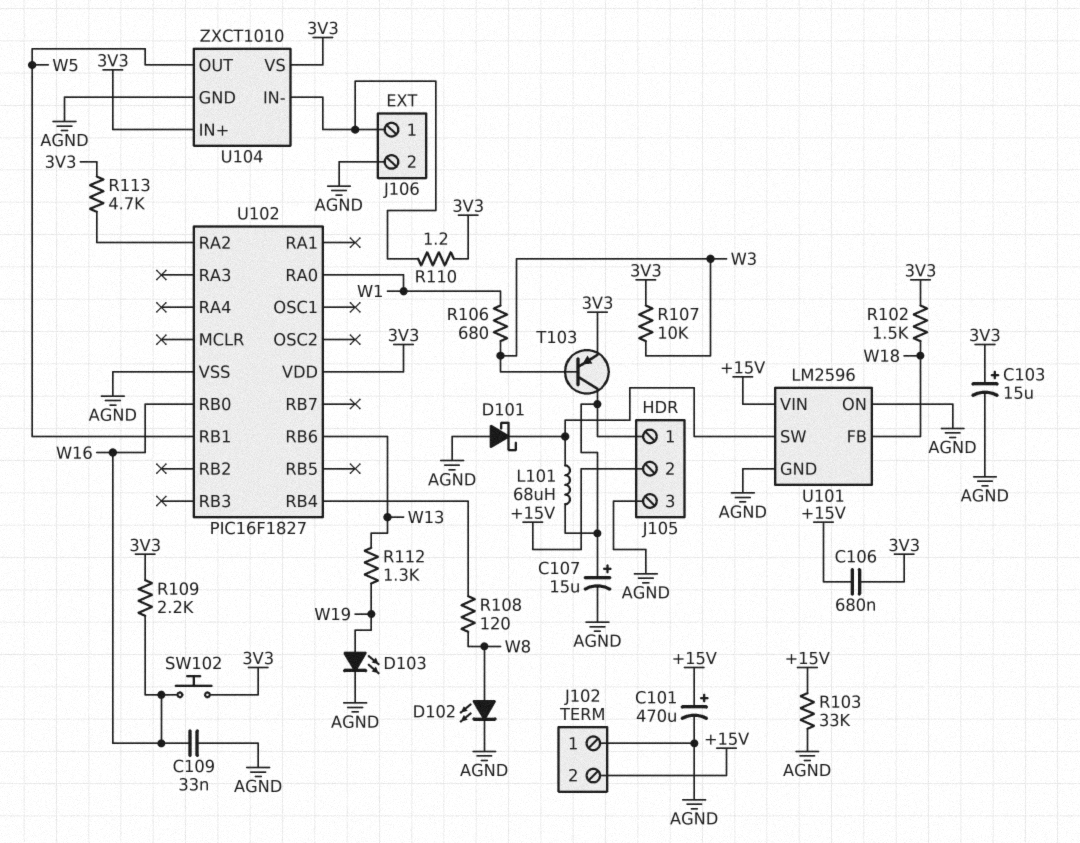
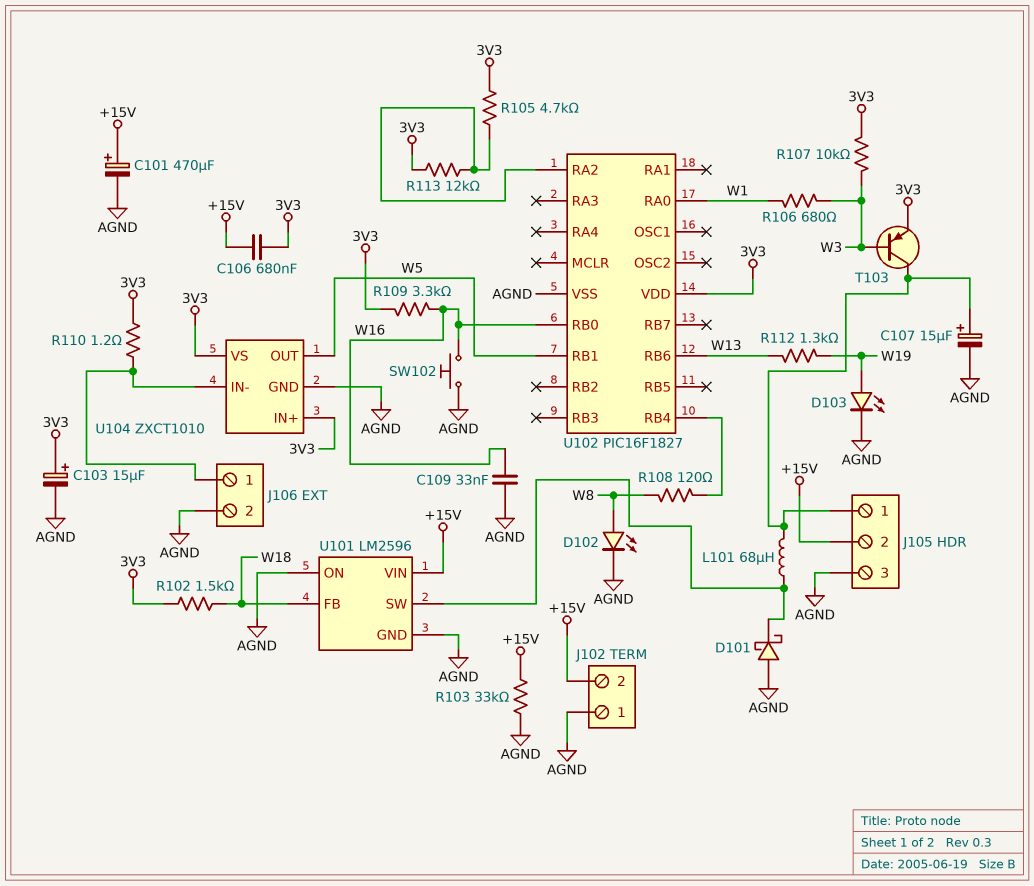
R105: none -> 4.7k (3V3, U102/RA2)
R109: 2.2k (3V3, W16) -> 3.3k (3V3, W16)
R113: 4.7k (3V3, U102/RA2) -> 12k (3V3, U102/RA2)
SW102: button (3V3, W16) -> button (AGND, W16)

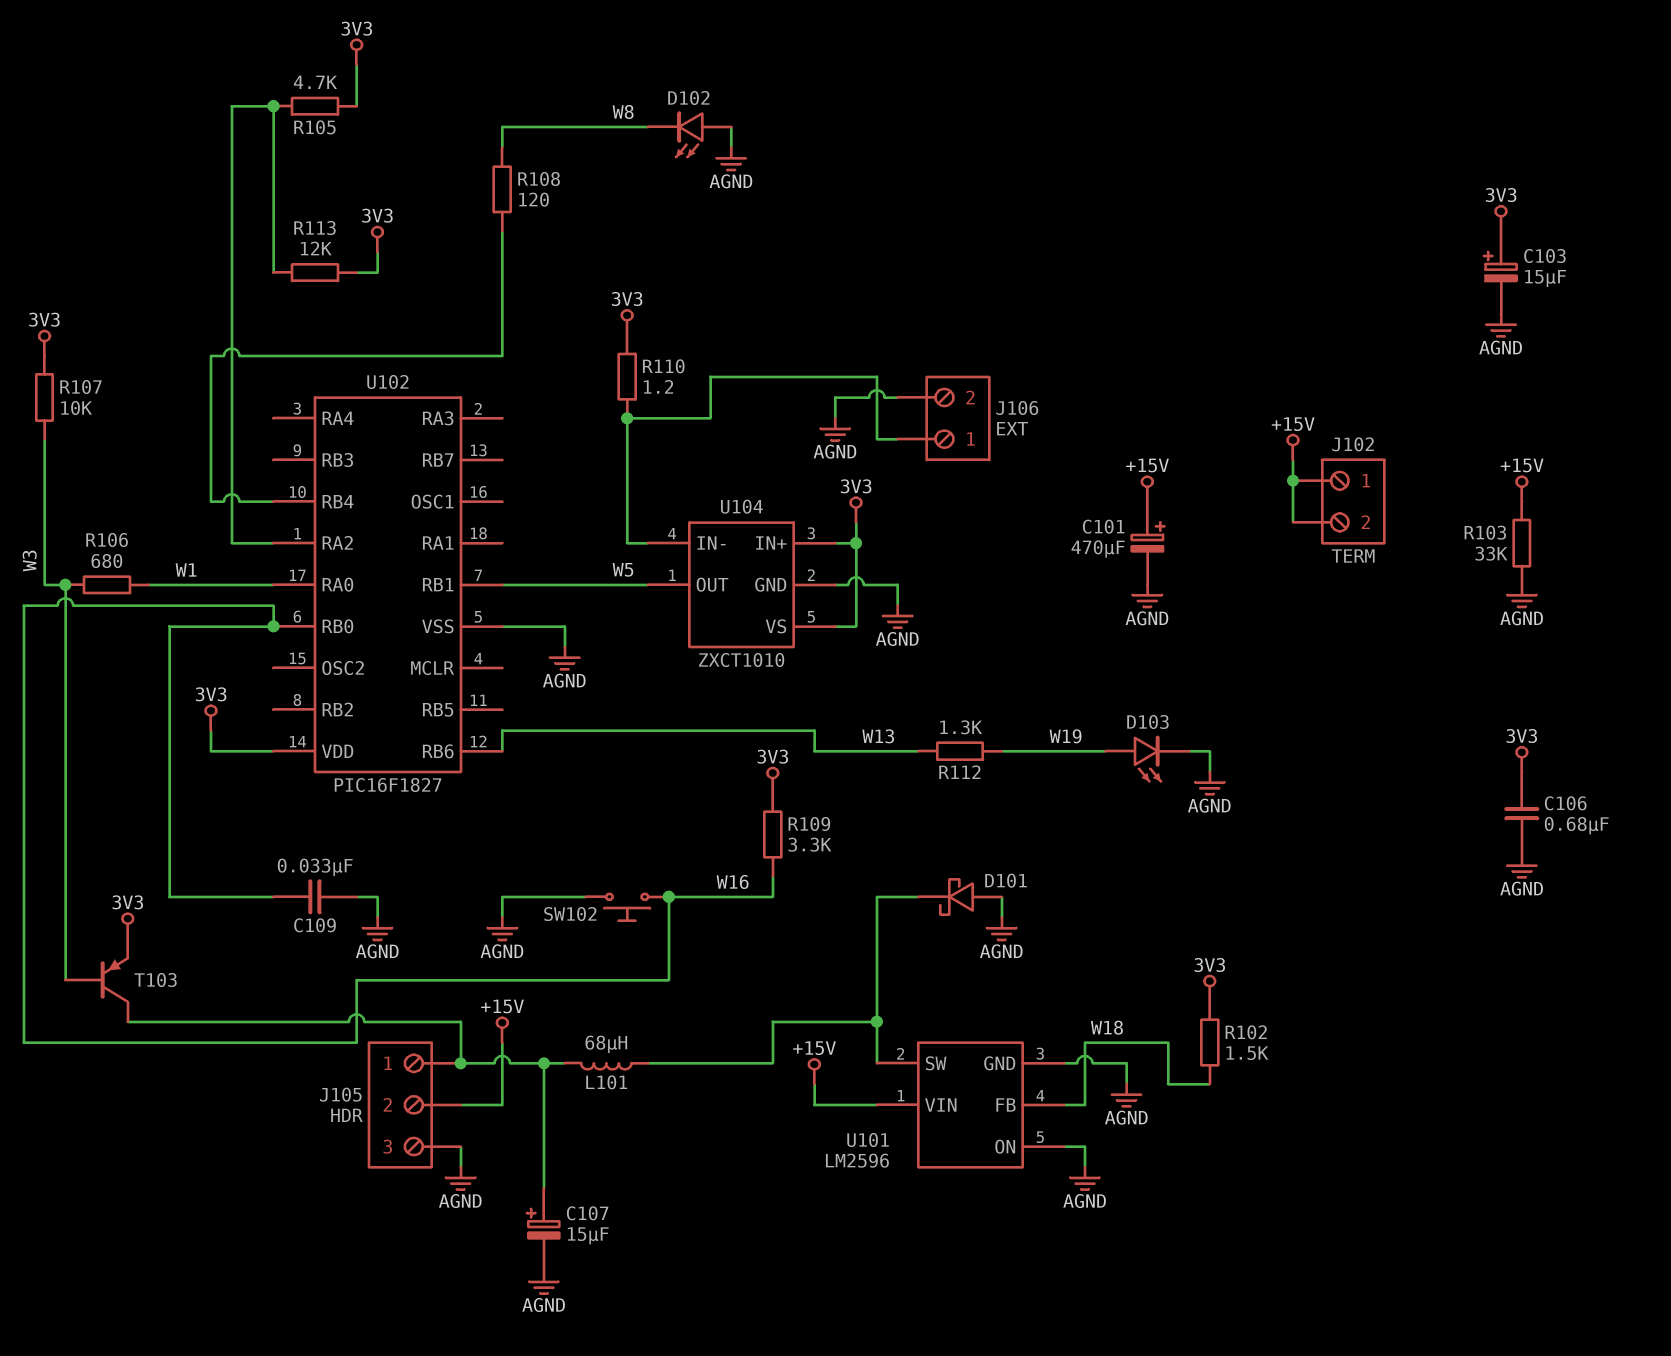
C106: 680nF (+15V, 3V3) -> 680nF (3V3, AGND)
D102: LED (A W8, K AGND) -> LED (A AGND, K W8)
J102 pin 1: AGND -> +15V

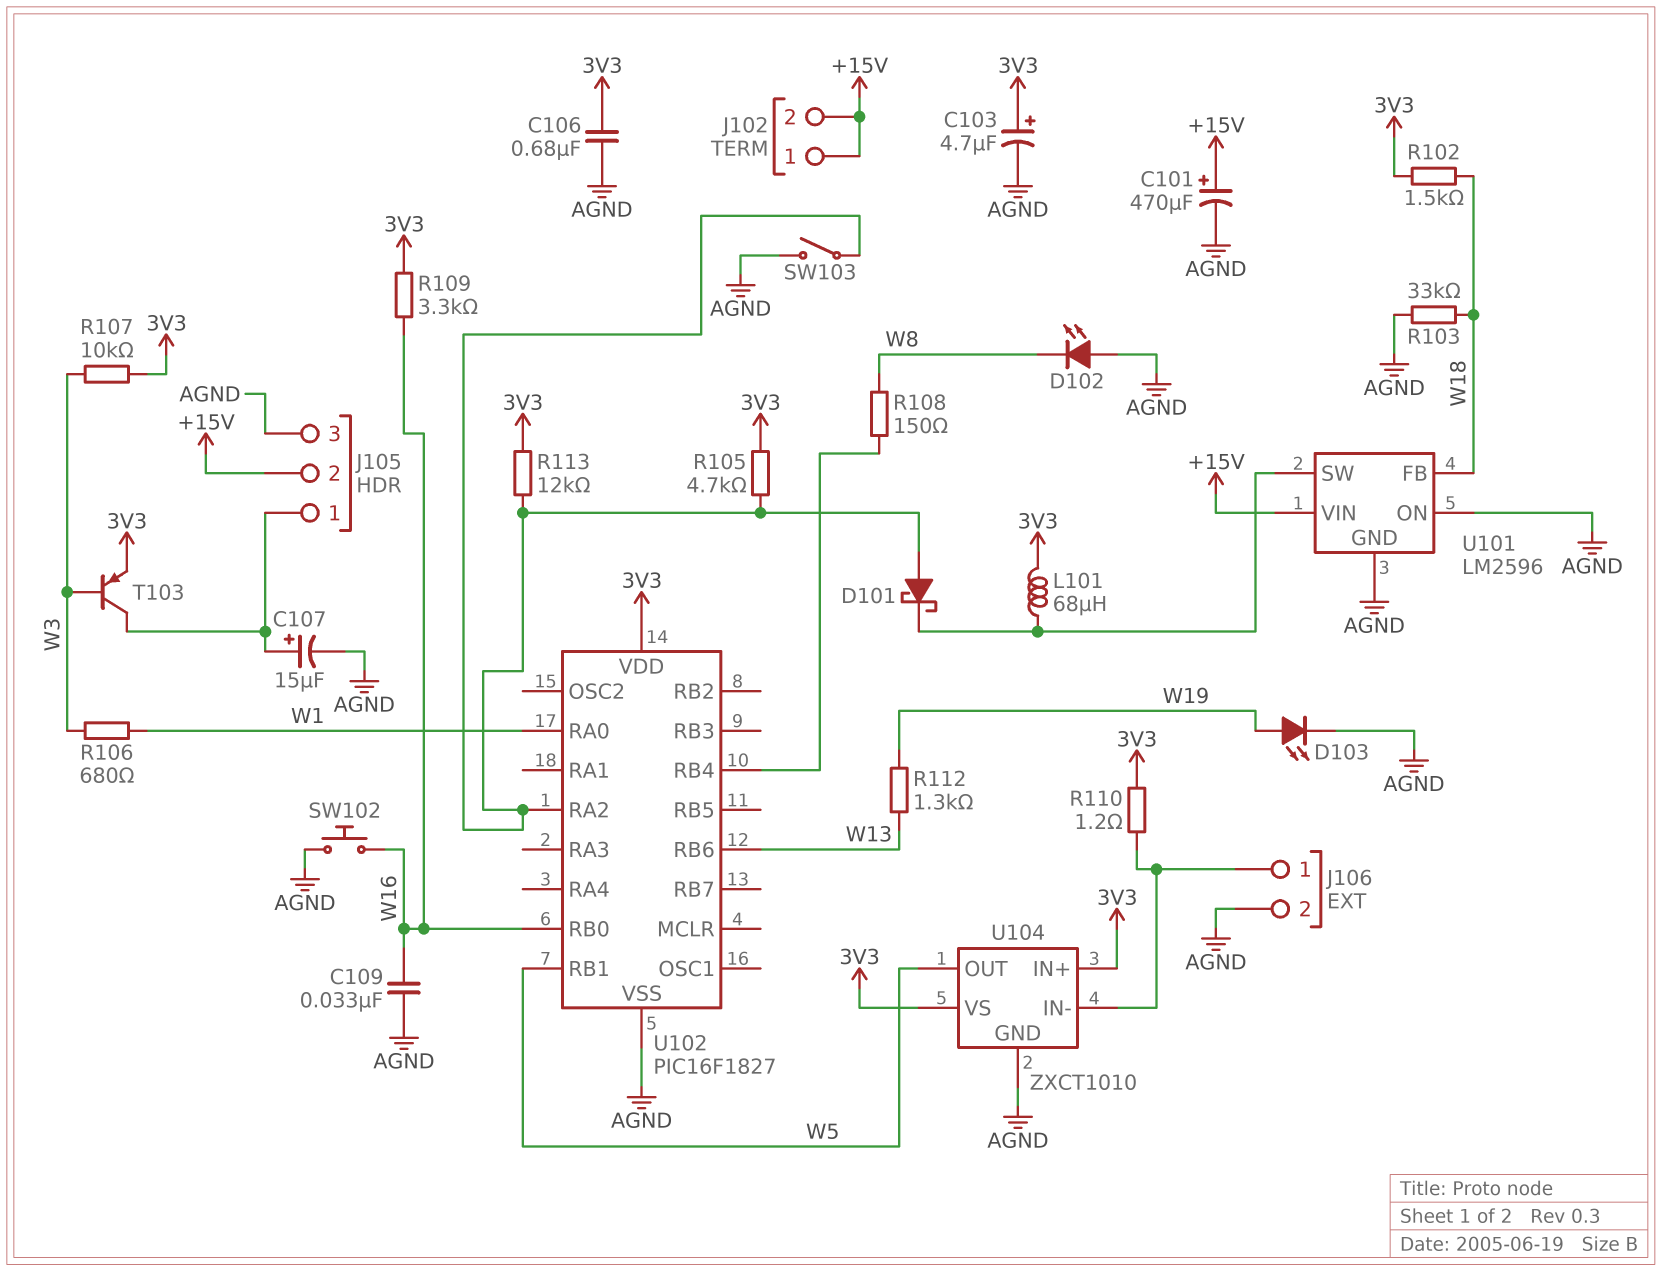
C103: 15uF (plus 3V3, minus AGND) -> 4.7uF (plus 3V3, minus AGND)
D101: schottky (A AGND, K U101/SW) -> schottky (A U102/RA2, K U101/SW)
L101: 68uH (J105/1, U101/SW) -> 68uH (3V3, U101/SW)
R103: 33k (+15V, AGND) -> 33k (AGND, W18)
R108: 120 (U102/RB4, W8) -> 150 (U102/RB4, W8)
SW103: none -> switch (AGND, U102/RA2)

